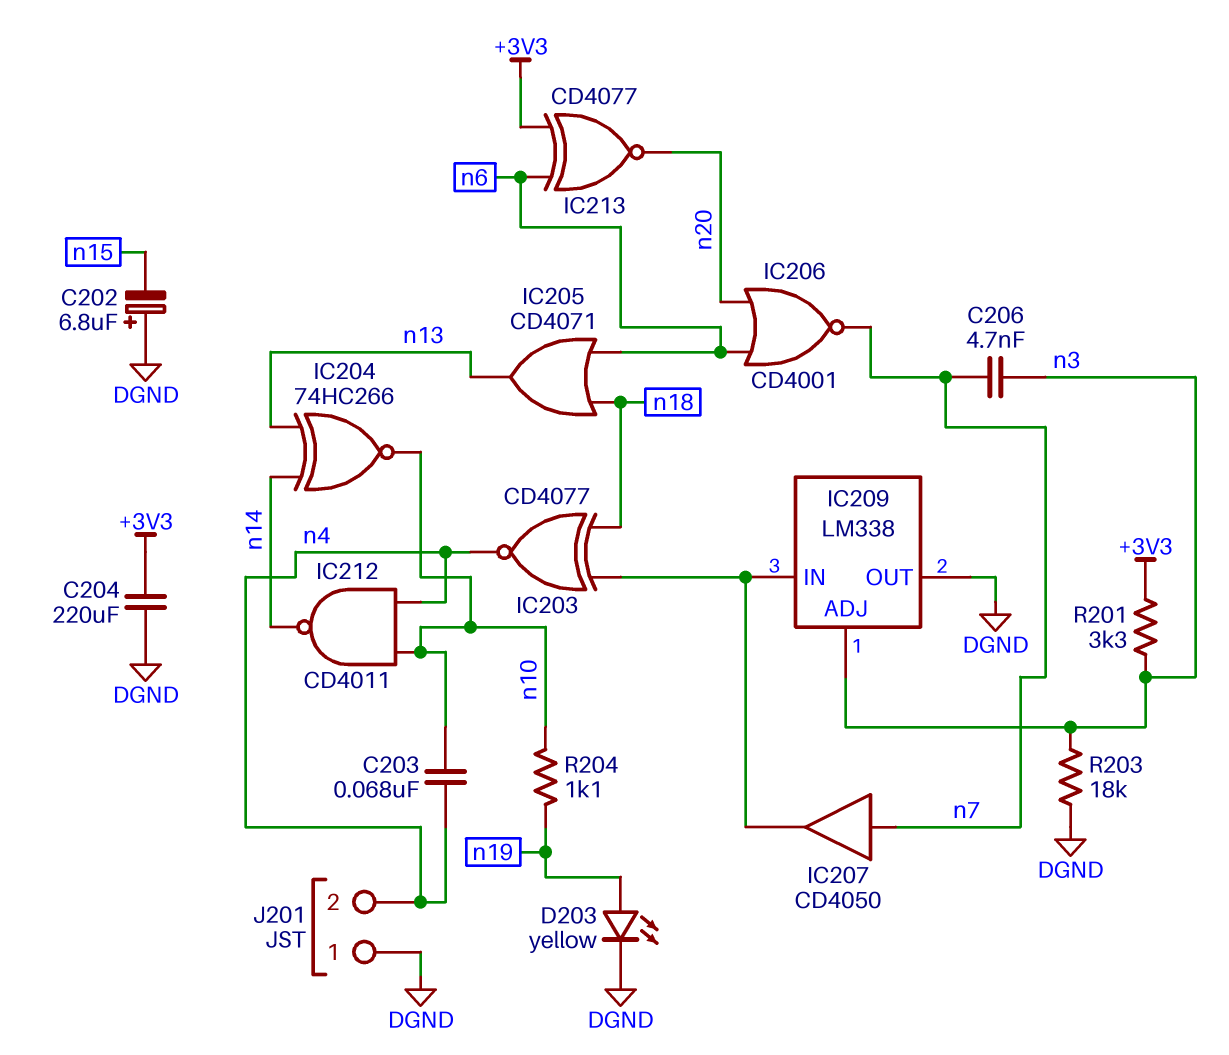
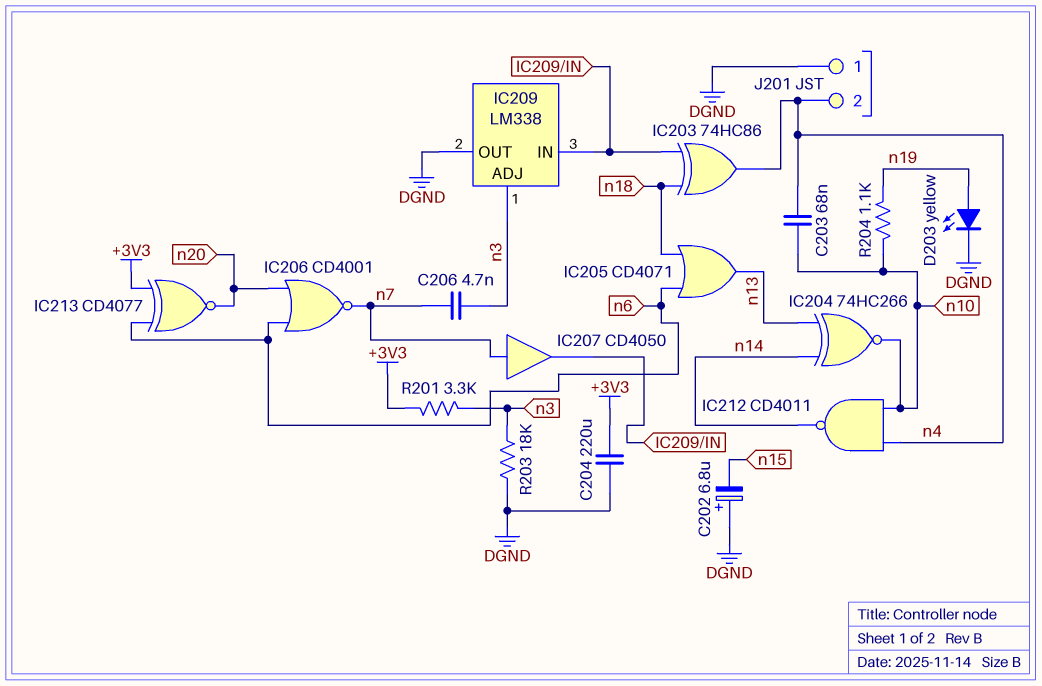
IC203: XNOR CD4077 (in IC209/IN, in n18, out n4) -> XOR 74HC86 (in IC209/IN, in n18, out n4)

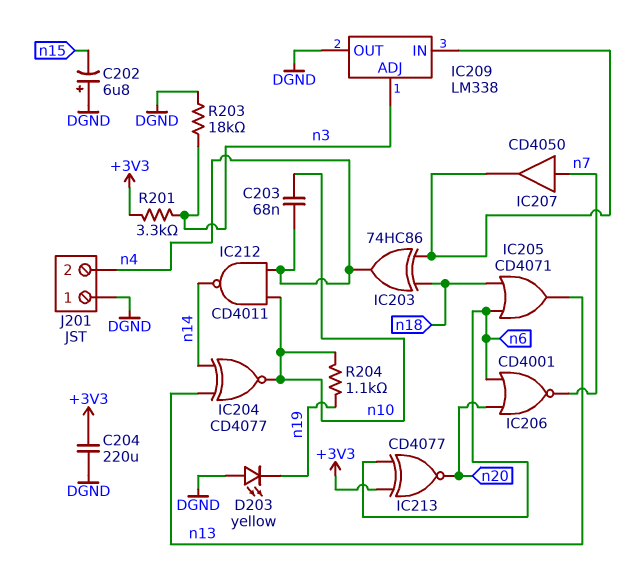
C206: 4.7nF (n3, n7) -> none
D203: LED yellow (A n19, K DGND) -> LED yellow (A DGND, K n19)
IC204: XNOR 74HC266 (in n13, in n14, out n10) -> XNOR CD4077 (in n13, in n14, out n10)

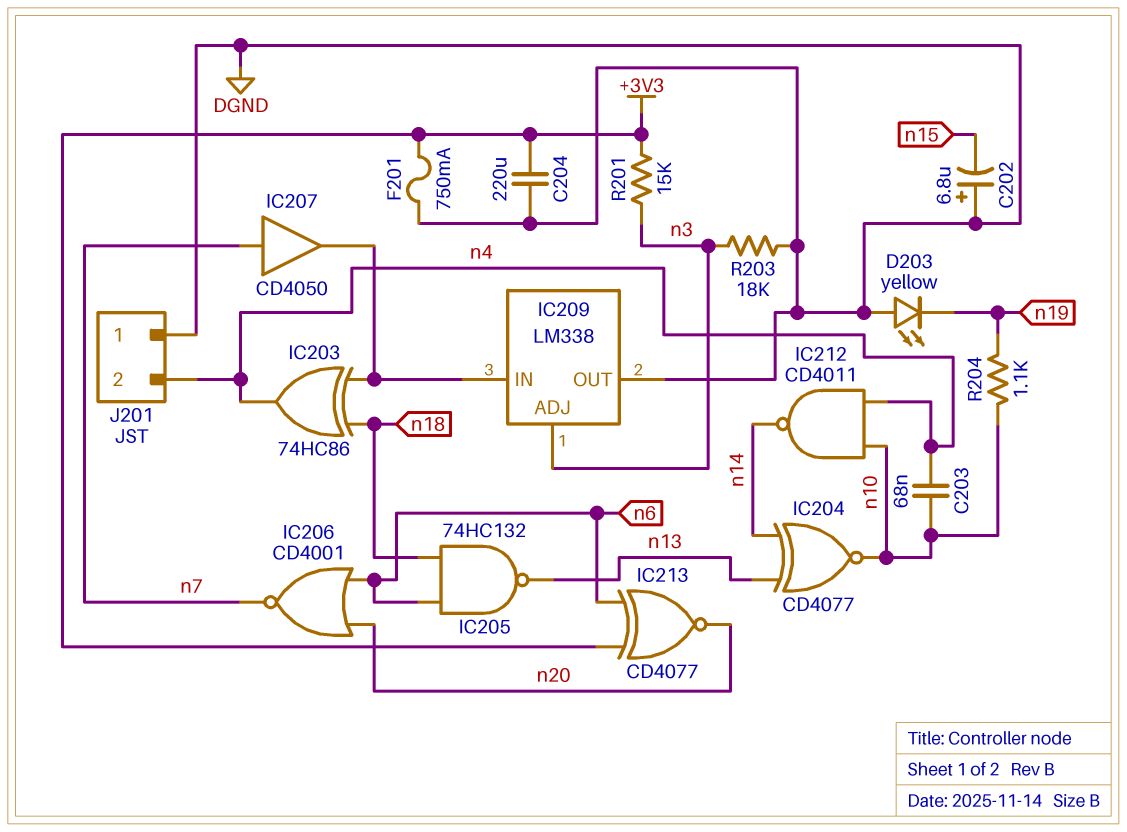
F201: none -> 750mA (+3V3, DGND)
IC205: OR CD4071 (in n6, in n18, out n13) -> NAND 74HC132 (in n6, in n18, out n13)
R201: 3.3k (+3V3, n3) -> 15k (+3V3, n3)

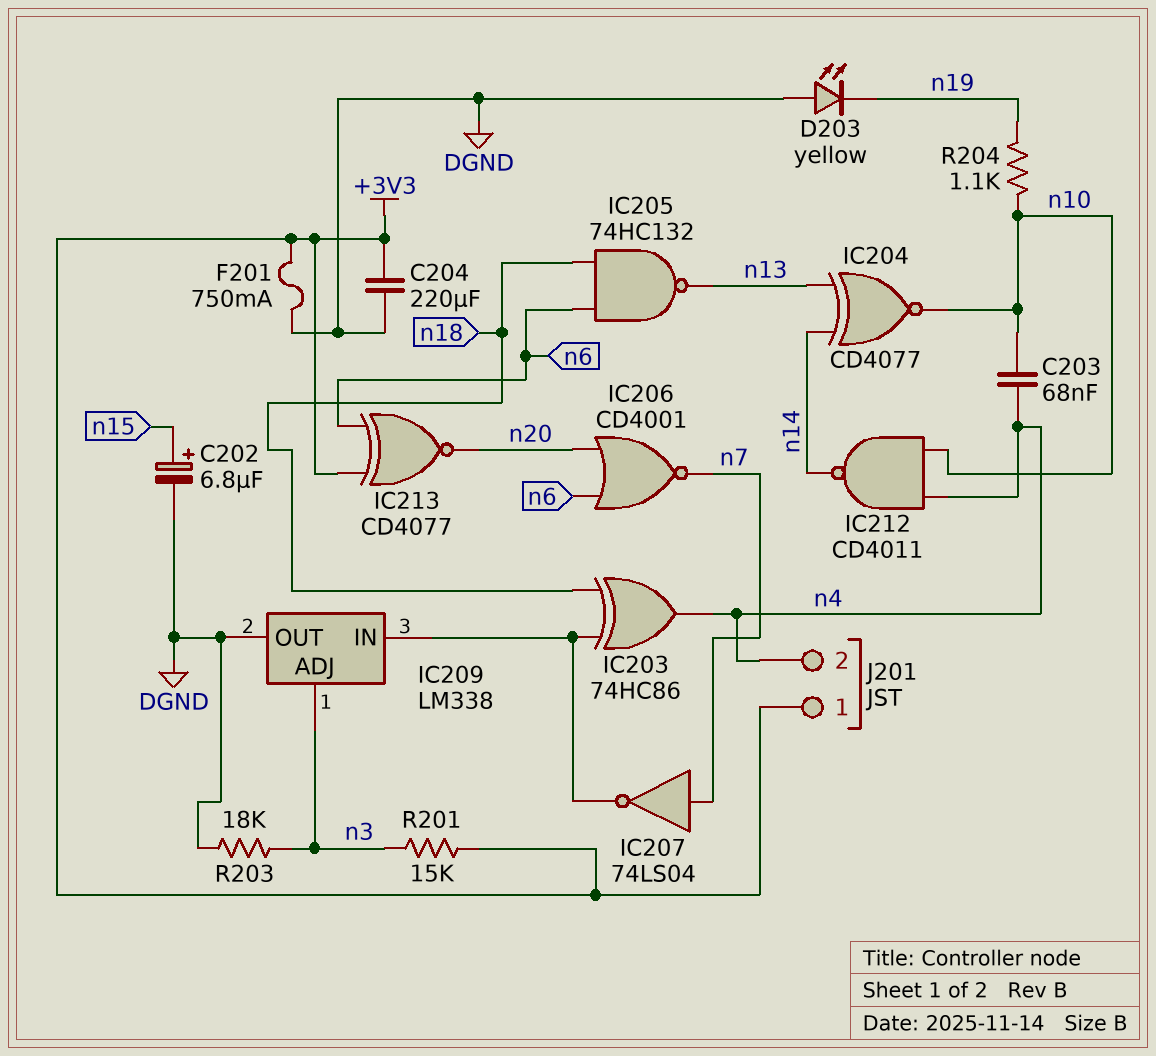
C202: 6.8uF (plus DGND, minus n15) -> 6.8uF (plus n15, minus DGND)
IC207: buffer CD4050 (in n7, out IC209/IN) -> NOT 74LS04 (in n7, out IC209/IN)
J201 pin 1: DGND -> +3V3

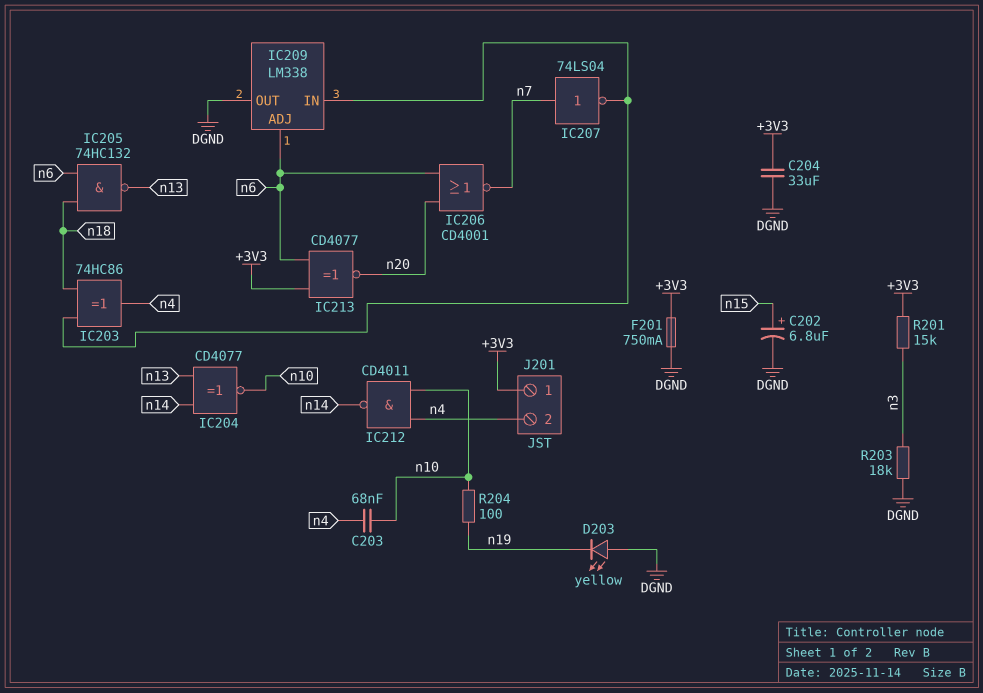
C204: 220uF (+3V3, DGND) -> 33uF (+3V3, DGND)
IC209 pin ADJ: n3 -> n6
R204: 1.1k (n10, n19) -> 100 (n10, n19)

